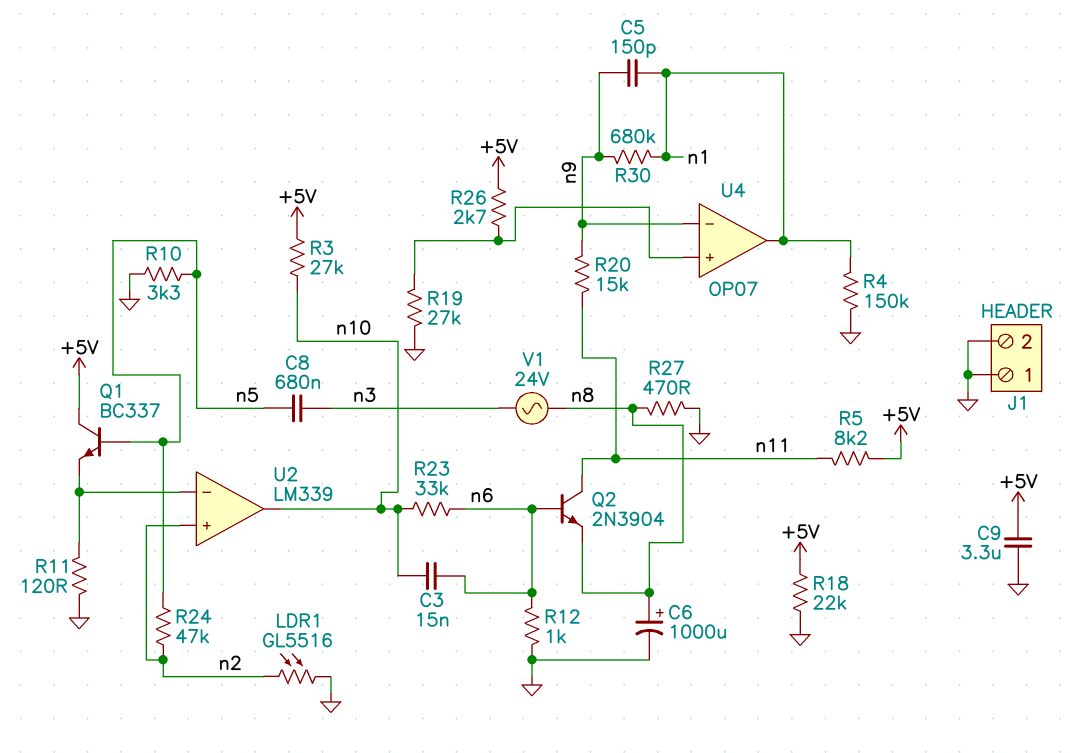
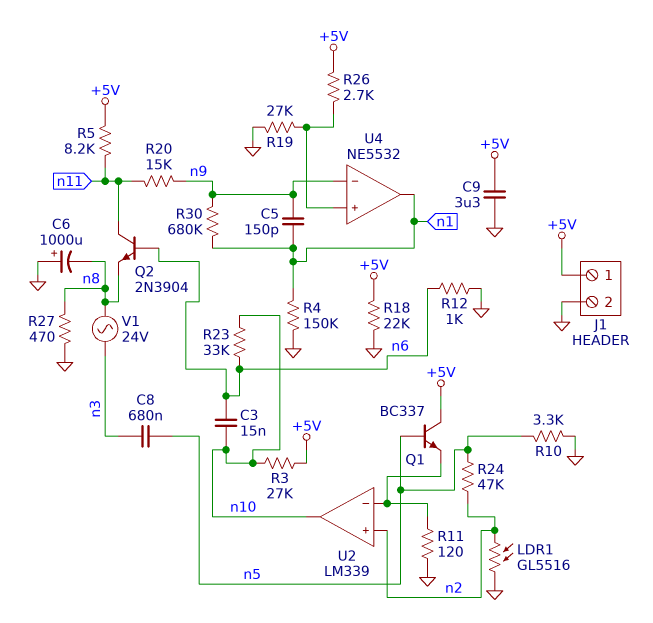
C6: 1000uF (plus n8, minus GND) -> 1000uF (plus GND, minus n8)
J1 pin 1: GND -> +5V
U4: OP07 -> NE5532

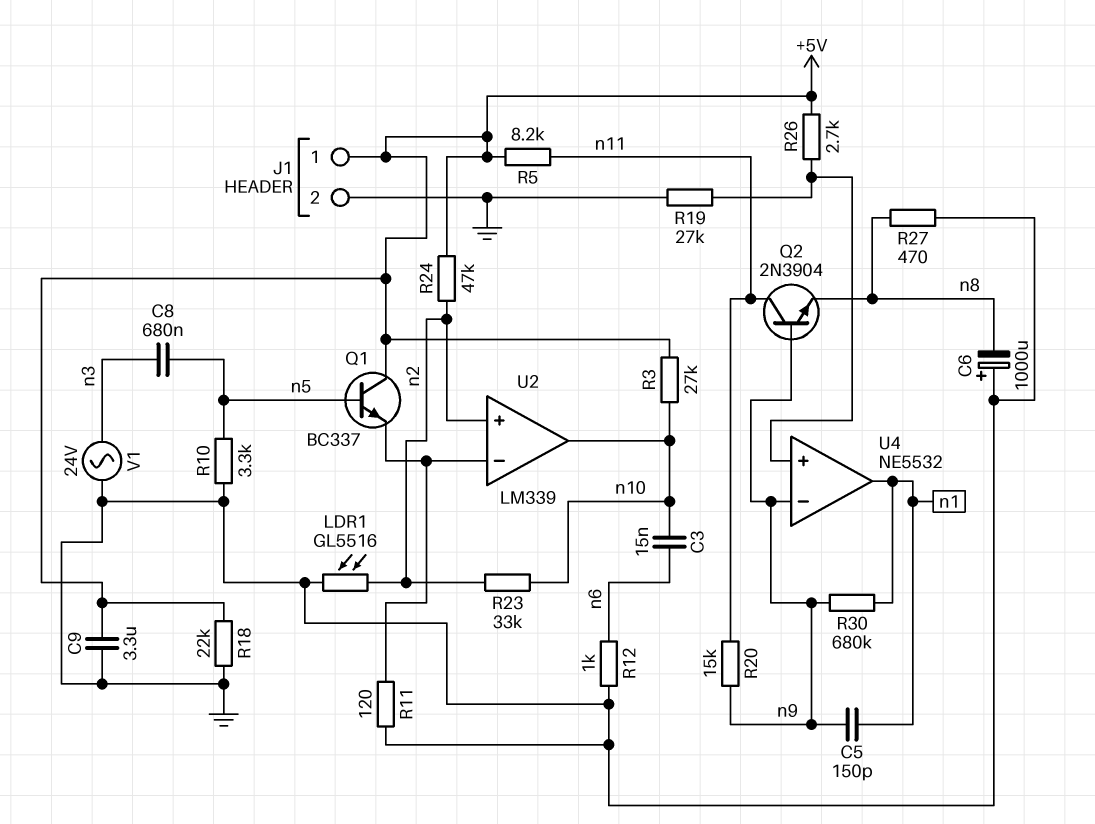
Q2: NPN 2N3904 (B n6, C n11, E n8) -> NPN 2N3904 (B n9, C n11, E n8)
R4: 150k (GND, n1) -> none
R23: 33k (n6, n10) -> 33k (n2, n10)
R24: 47k (n2, n5) -> 47k (+5V, n2)
V1: AC 24V (n3, n8) -> AC 24V (GND, n3)

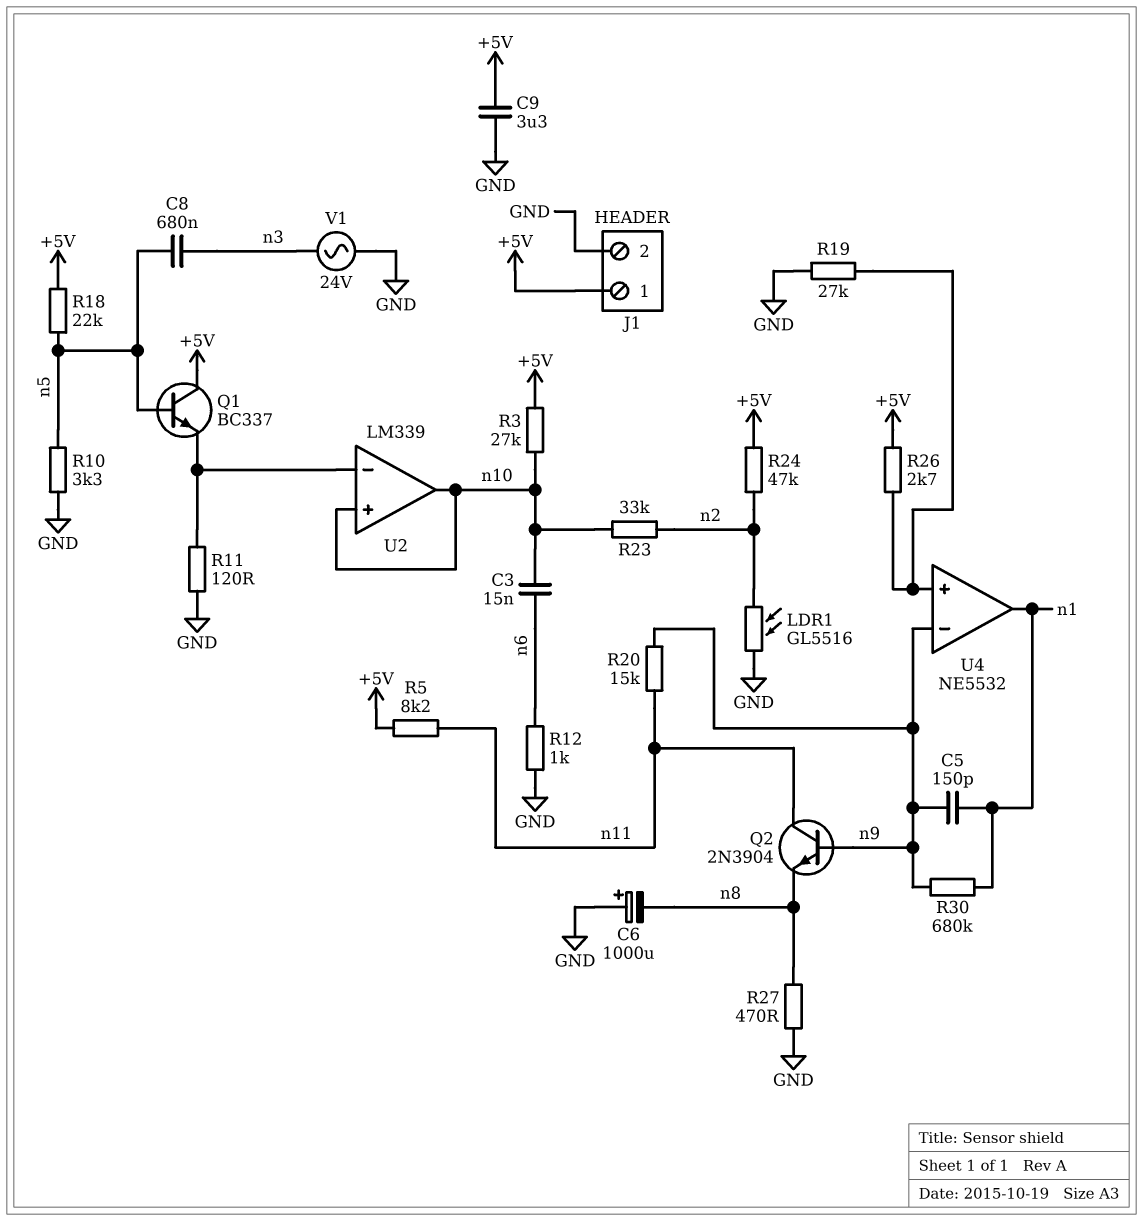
R18: 22k (+5V, GND) -> 22k (+5V, n5)
U2 pin in+: n2 -> n10

